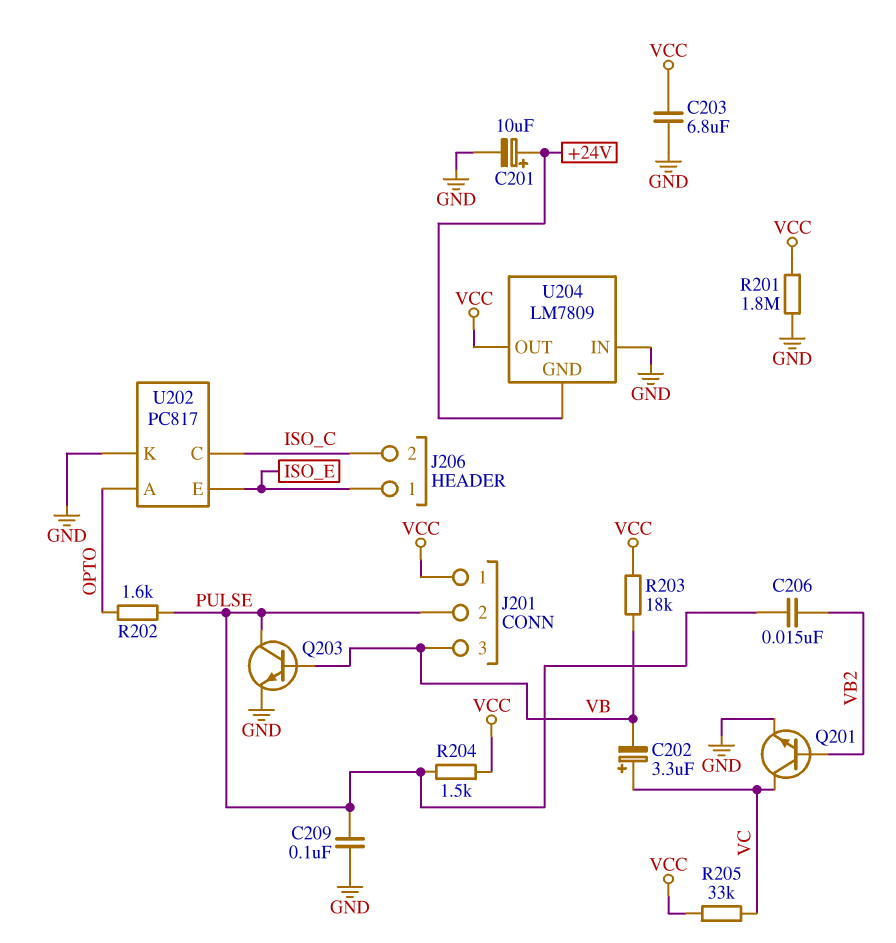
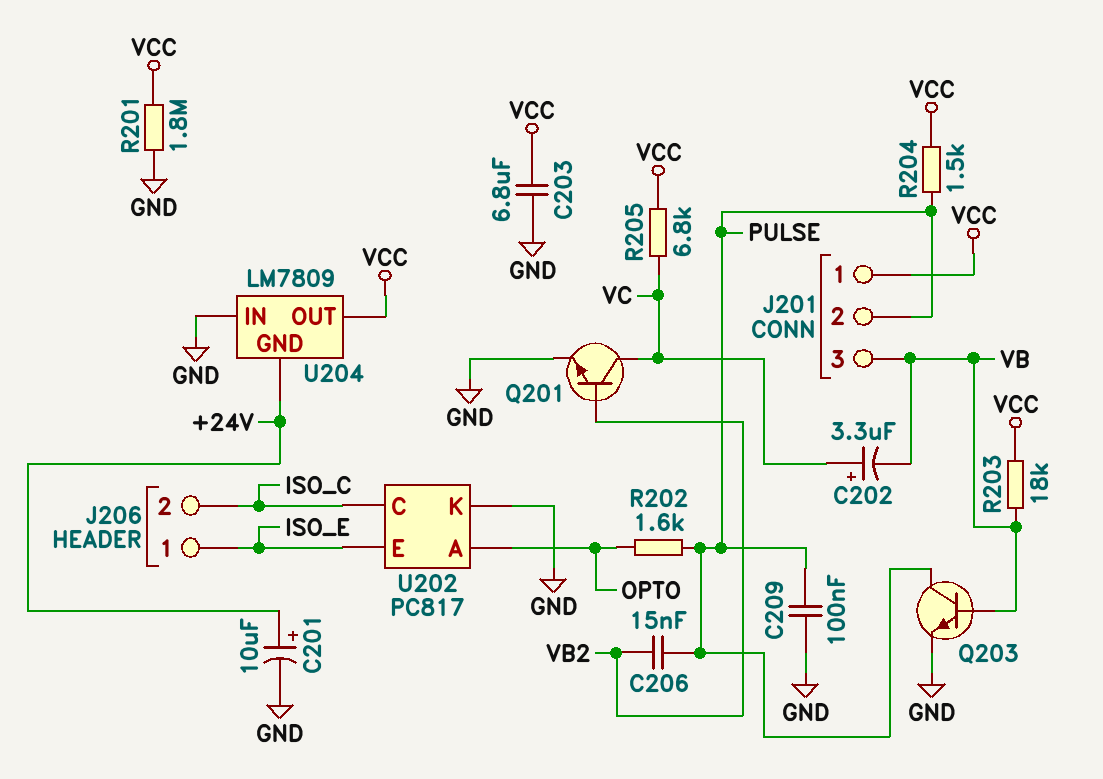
R205: 33k (VC, VCC) -> 6.8k (VC, VCC)

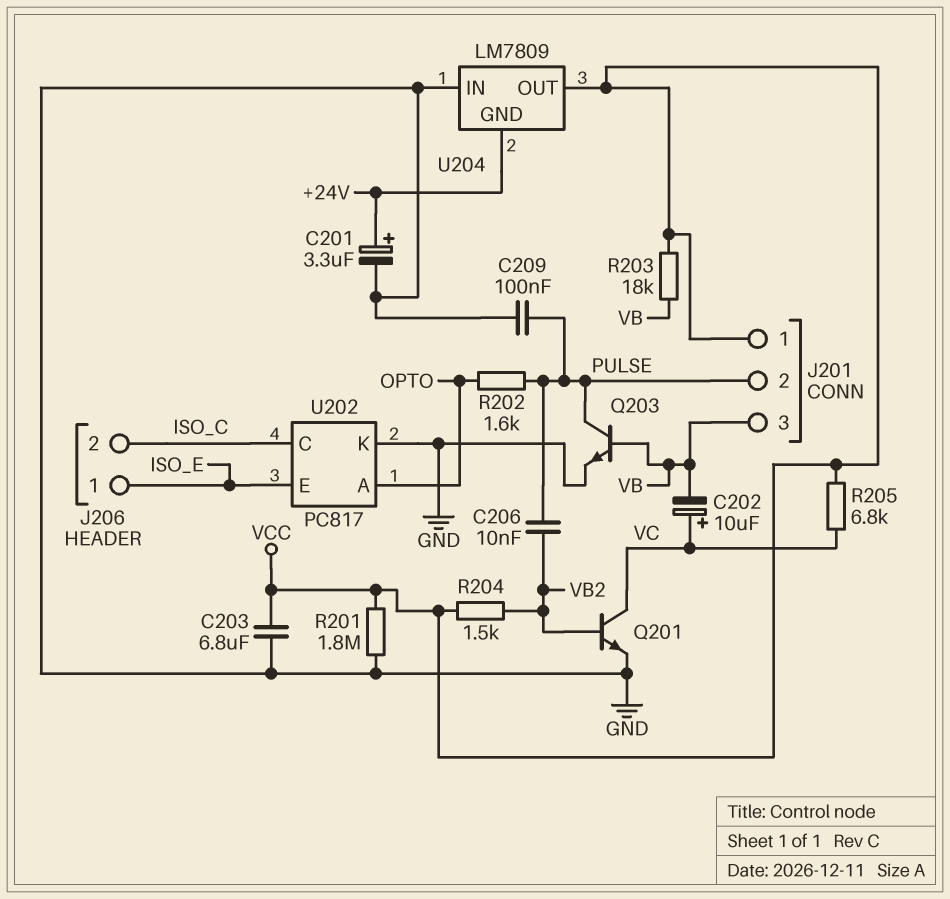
C201: 10uF (plus +24V, minus GND) -> 3.3uF (plus +24V, minus GND)
C202: 3.3uF (plus VC, minus VB) -> 10uF (plus VC, minus VB)
C206: 15nF (PULSE, VB2) -> 10nF (PULSE, VB2)
R204: 1.5k (PULSE, VCC) -> 1.5k (VB2, VCC)

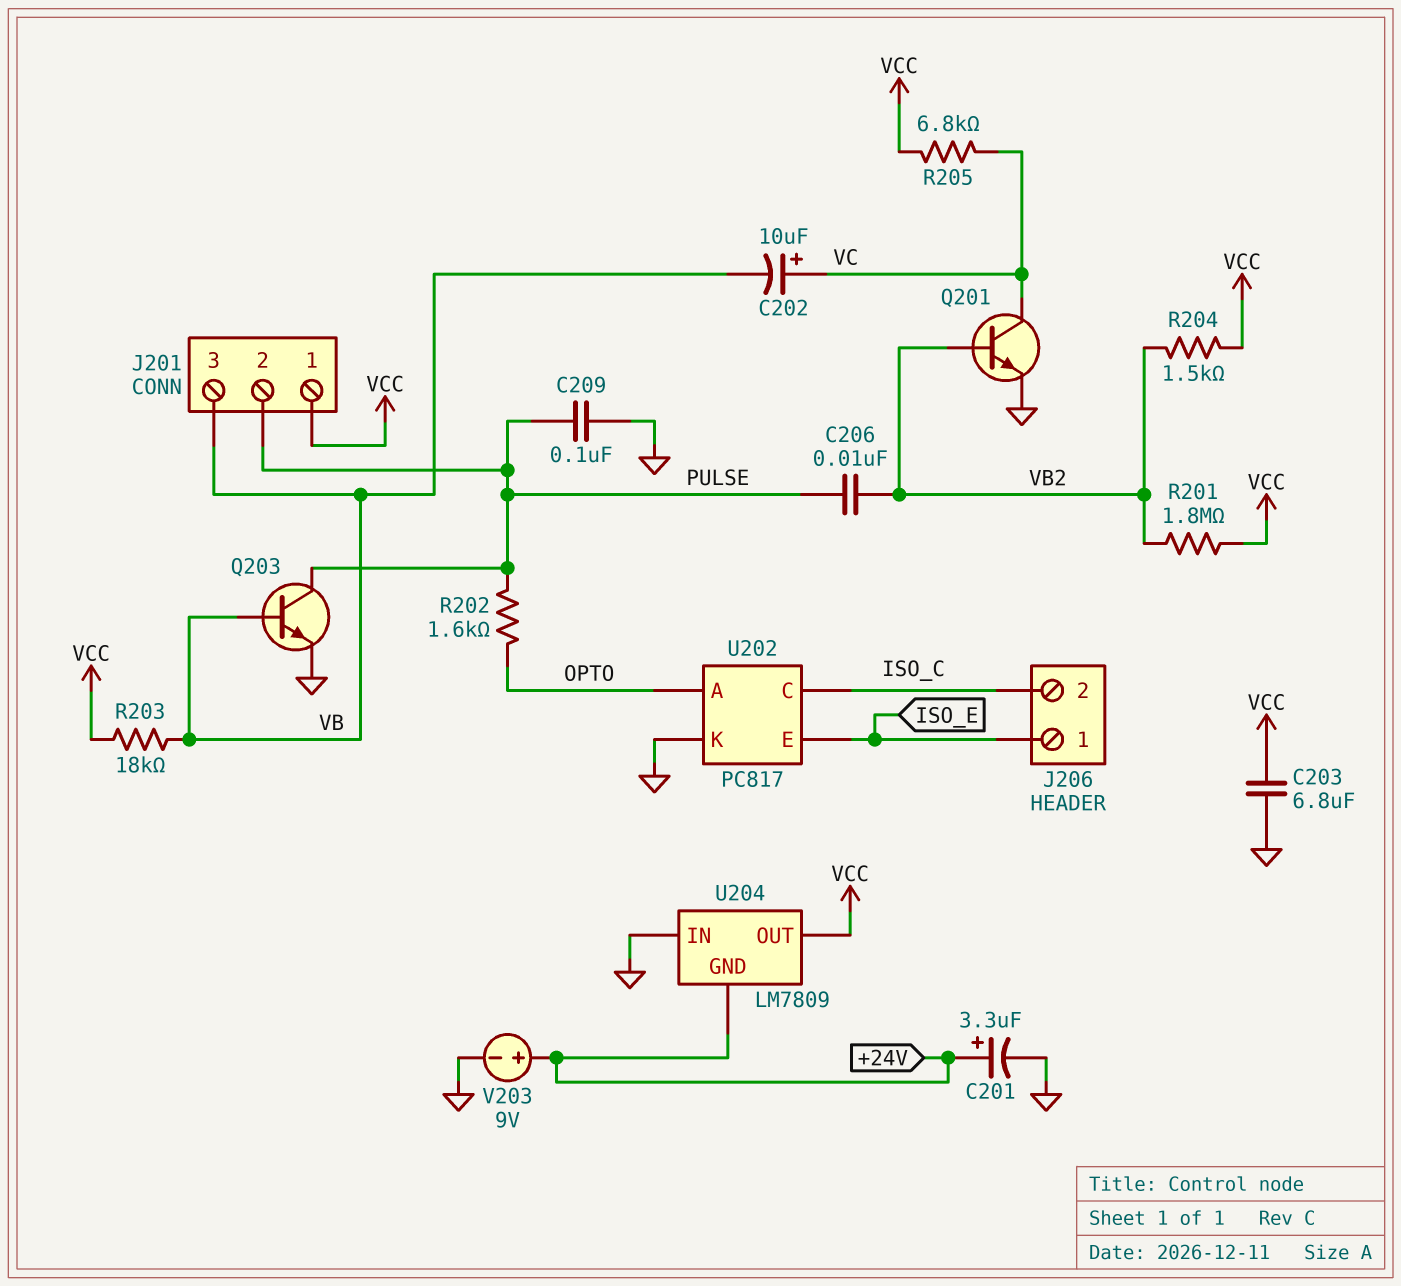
R201: 1.8M (GND, VCC) -> 1.8M (VB2, VCC)
V203: none -> 9V (plus +24V, minus GND)

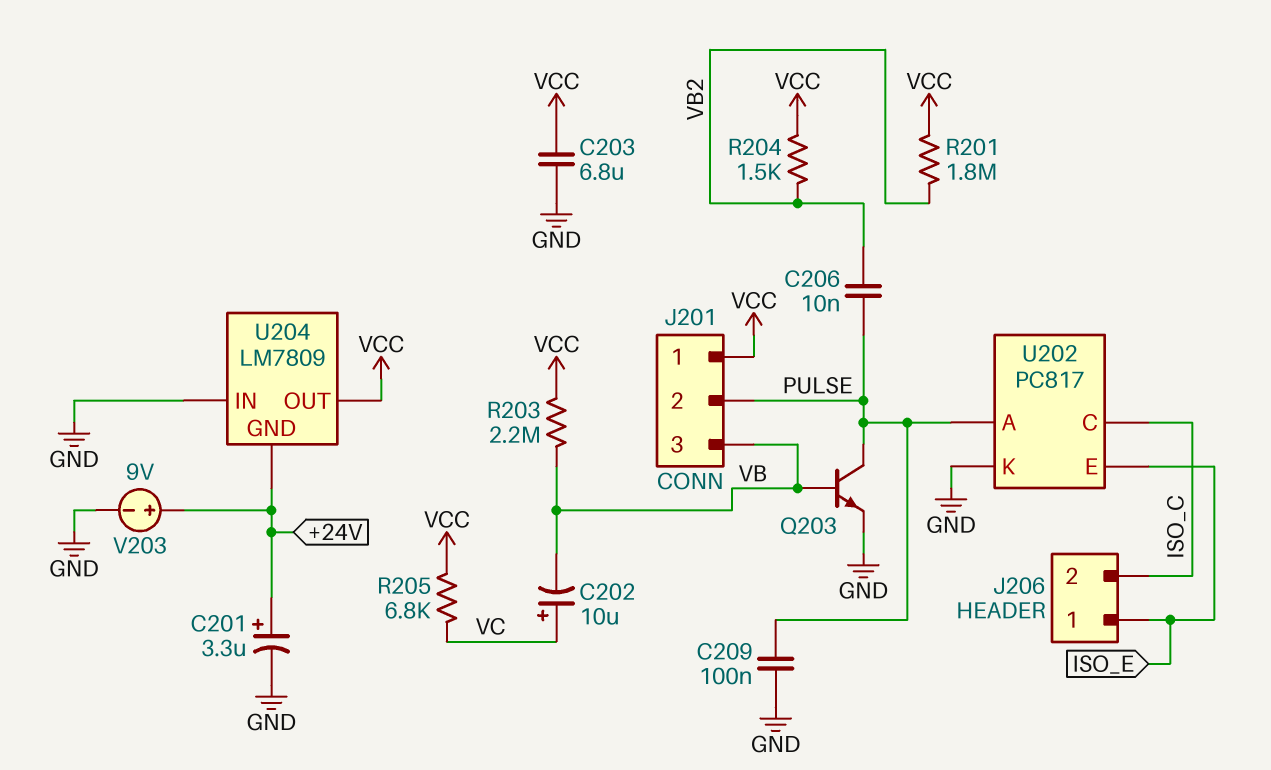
Q201: NPN (B VB2, C VC, E GND) -> none
R202: 1.6k (OPTO, PULSE) -> none
R203: 18k (VB, VCC) -> 2.2M (VB, VCC)
U202 pin A: OPTO -> PULSE

